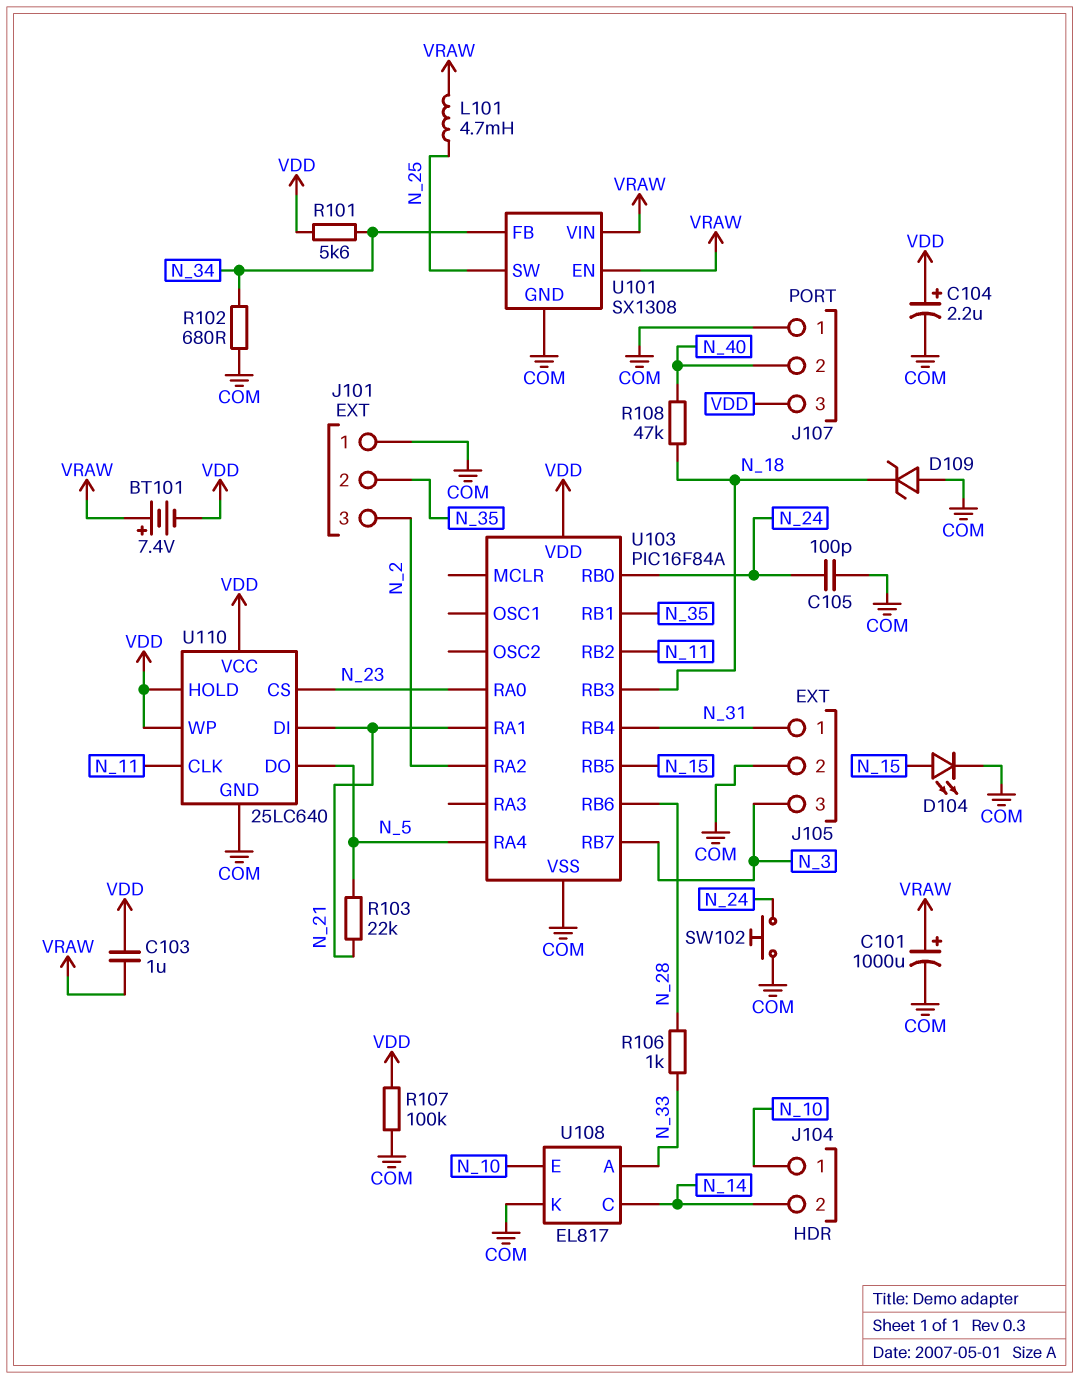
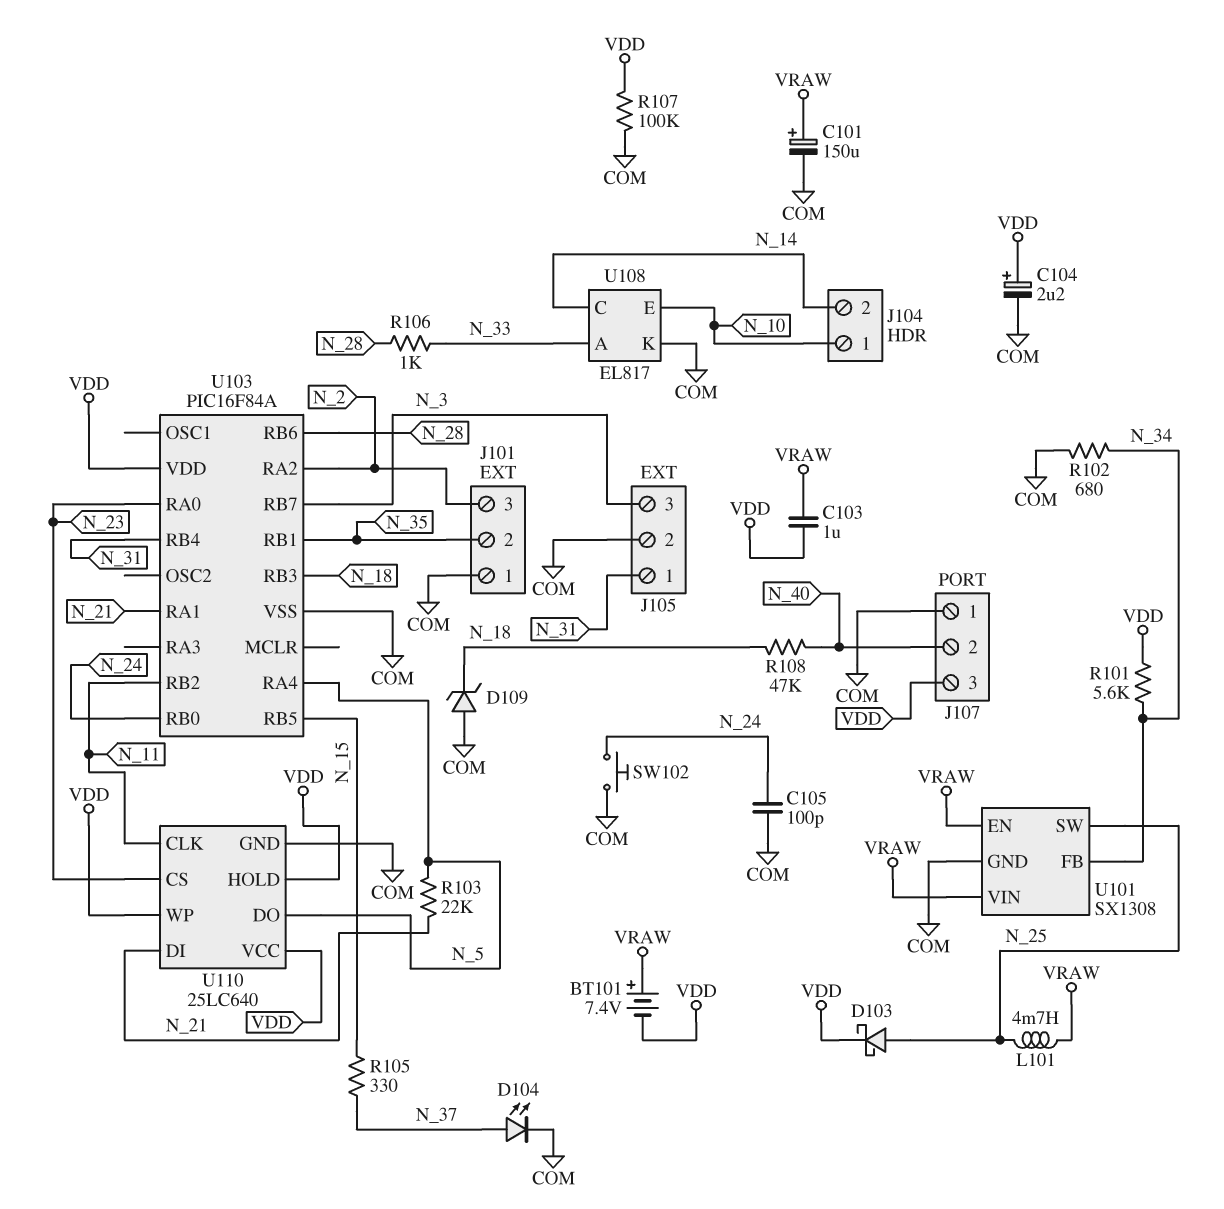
C101: 1000uF (plus VRAW, minus COM) -> 150uF (plus VRAW, minus COM)
D103: none -> schottky (A N_25, K VDD)
D104: LED (A N_15, K COM) -> LED (A N_37, K COM)
R105: none -> 330 (N_15, N_37)

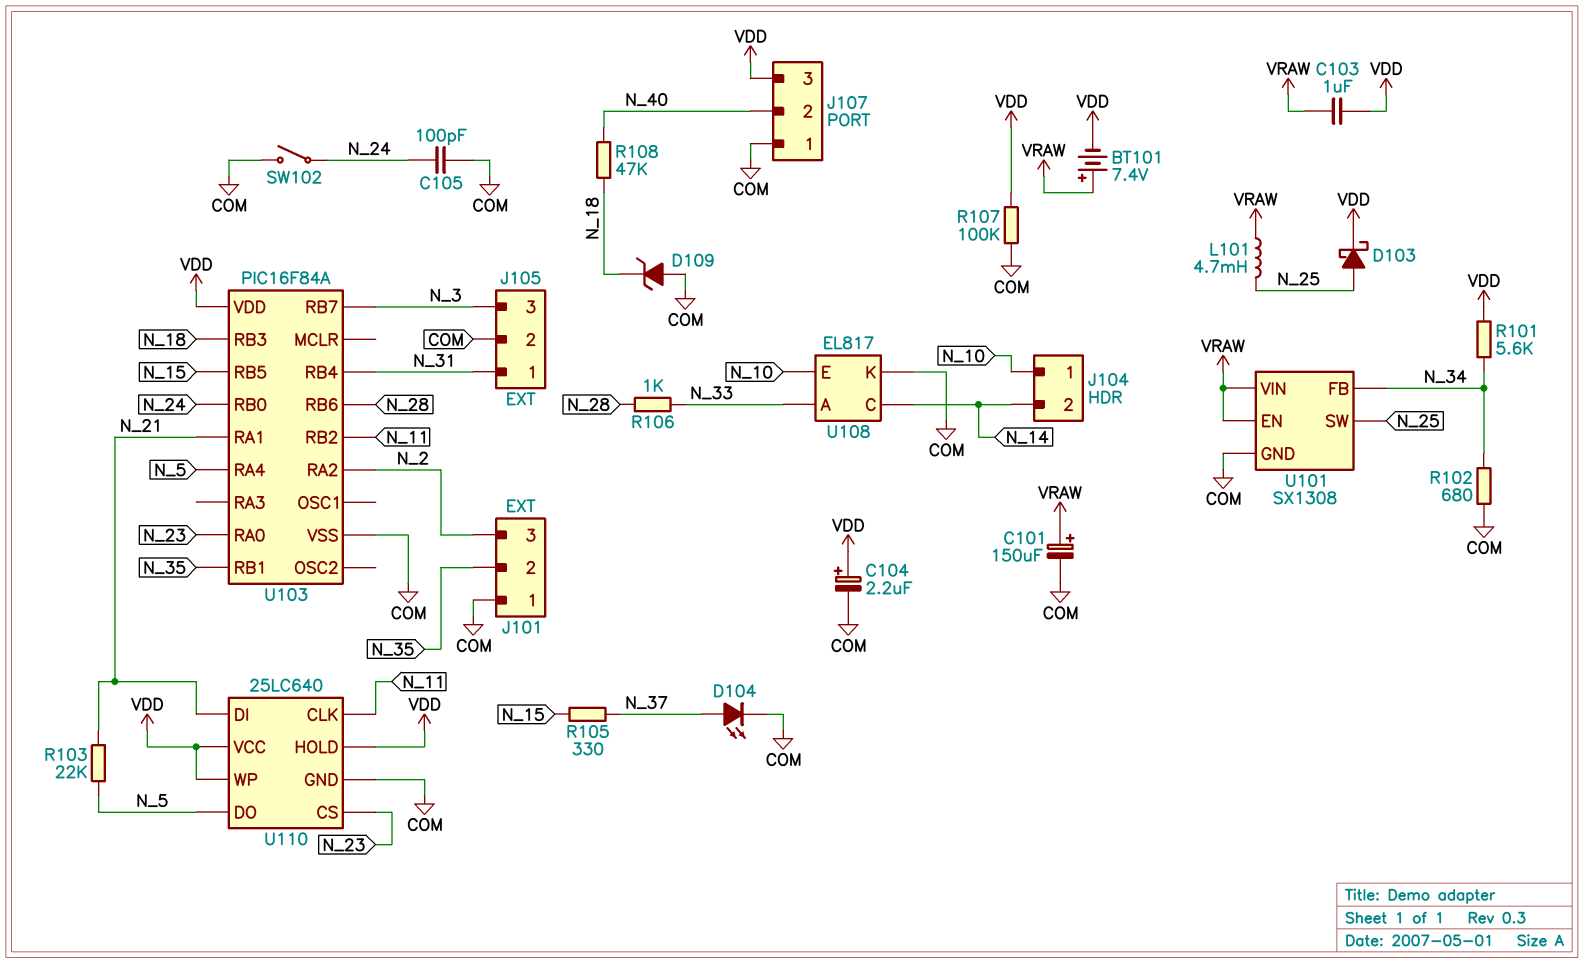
SW102: button (COM, N_24) -> switch (COM, N_24)

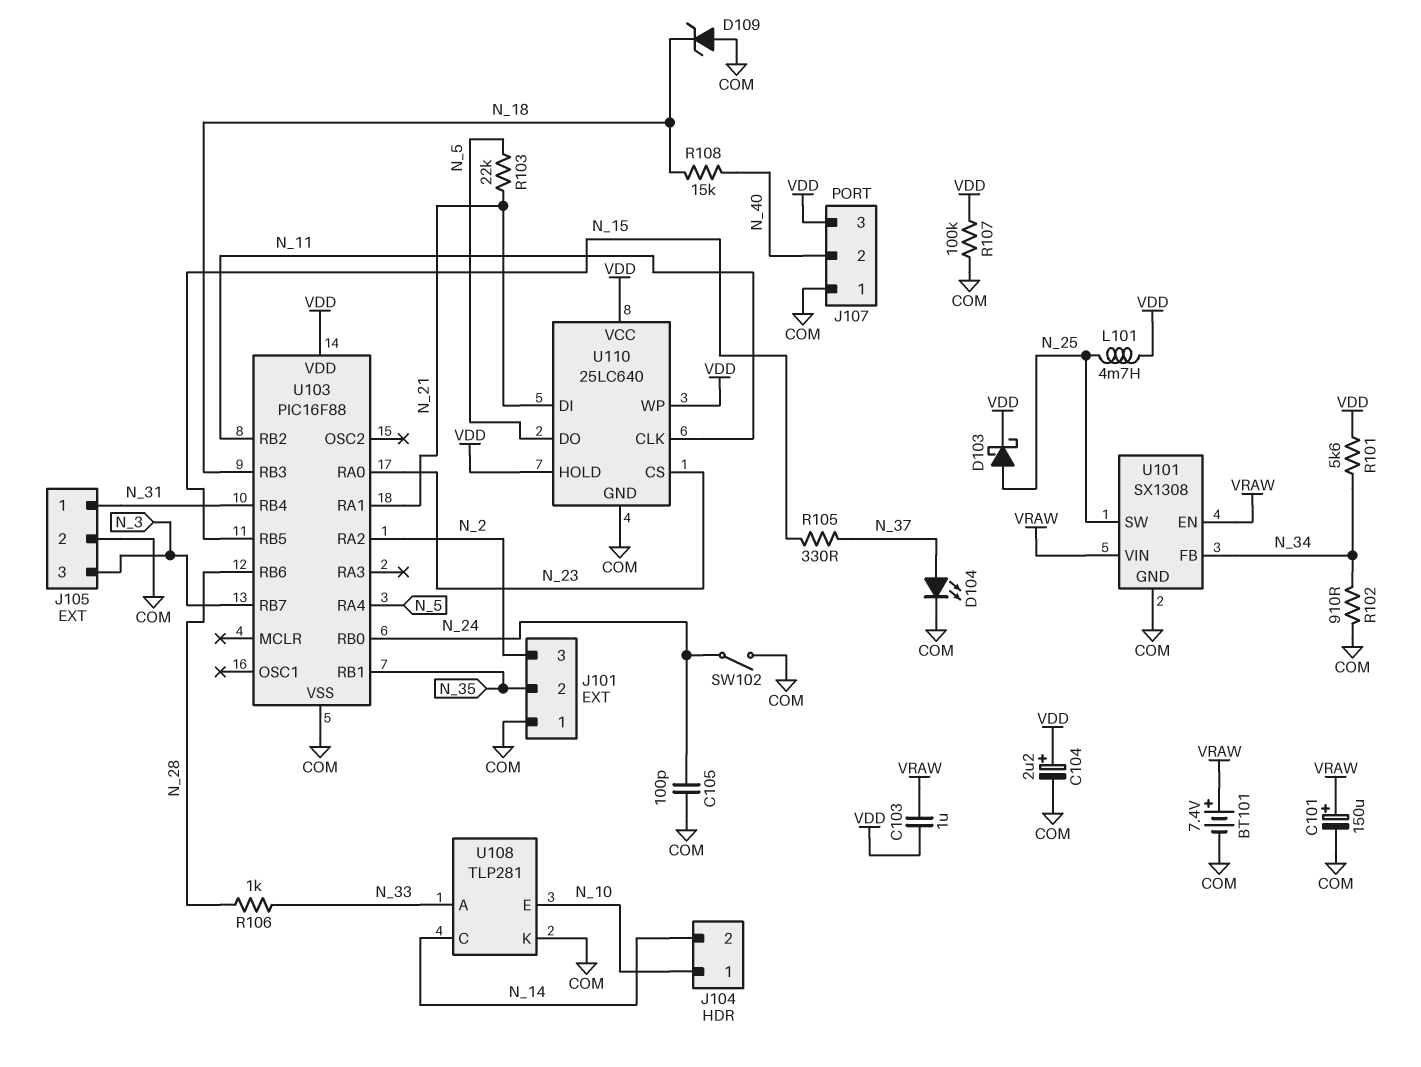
BT101: 7.4V (plus VRAW, minus VDD) -> 7.4V (plus VRAW, minus COM)
L101: 4.7mH (N_25, VRAW) -> 4.7mH (N_25, VDD)
R102: 680 (COM, N_34) -> 910 (COM, N_34)
R108: 47k (N_18, N_40) -> 15k (N_18, N_40)
U103: PIC16F84A -> PIC16F88
U108: EL817 -> TLP281

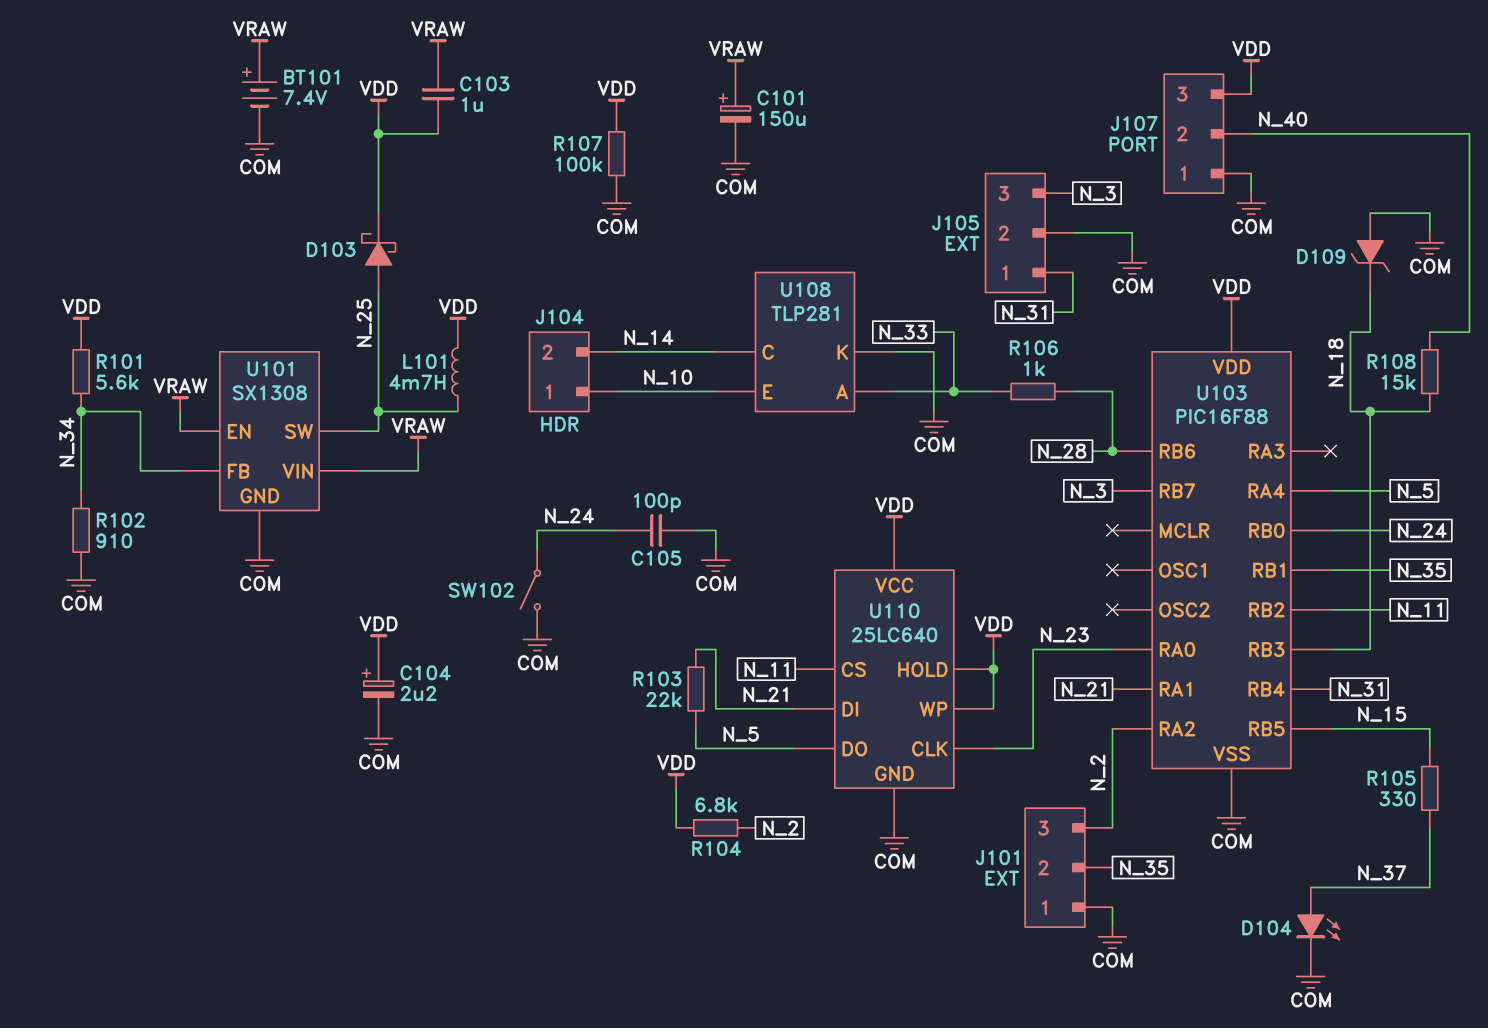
R104: none -> 6.8k (N_2, VDD)
U110 pin CLK: N_11 -> N_23
U110 pin CS: N_23 -> N_11

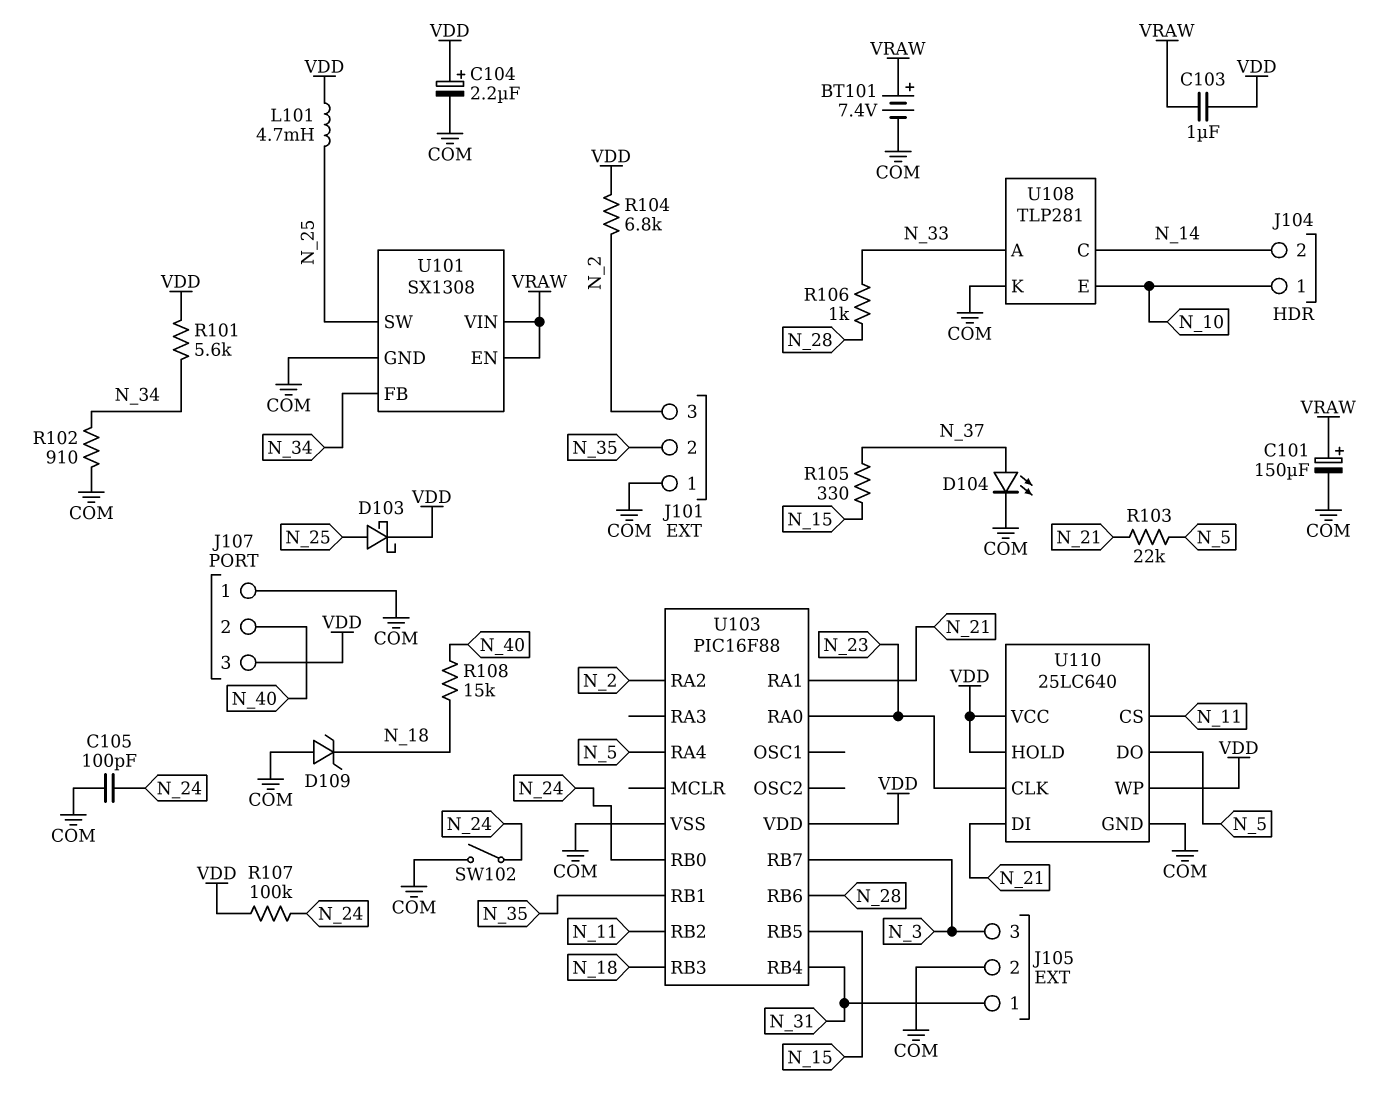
R107: 100k (COM, VDD) -> 100k (N_24, VDD)

